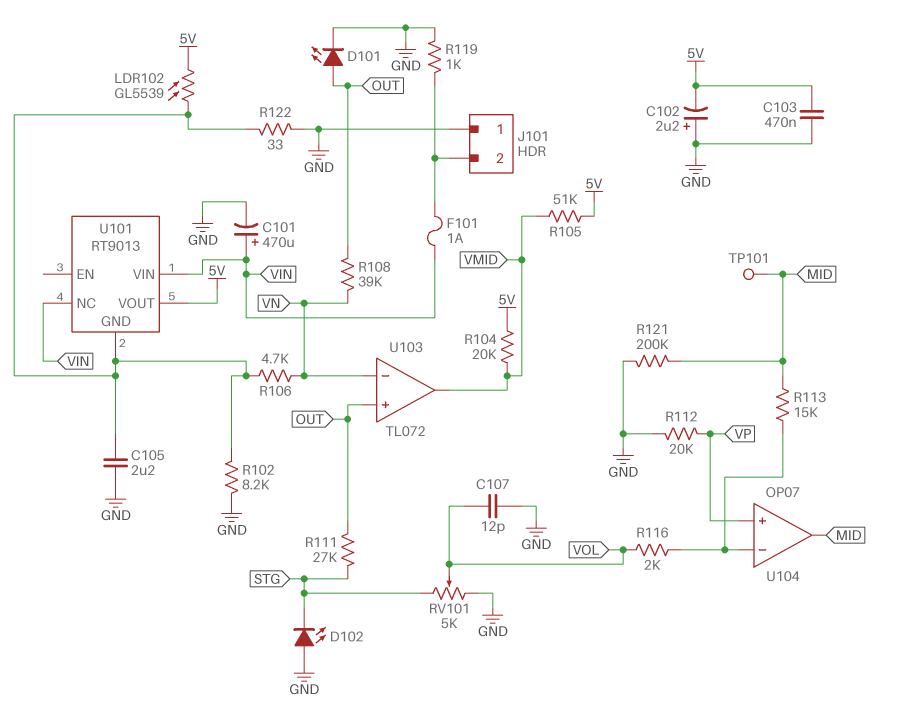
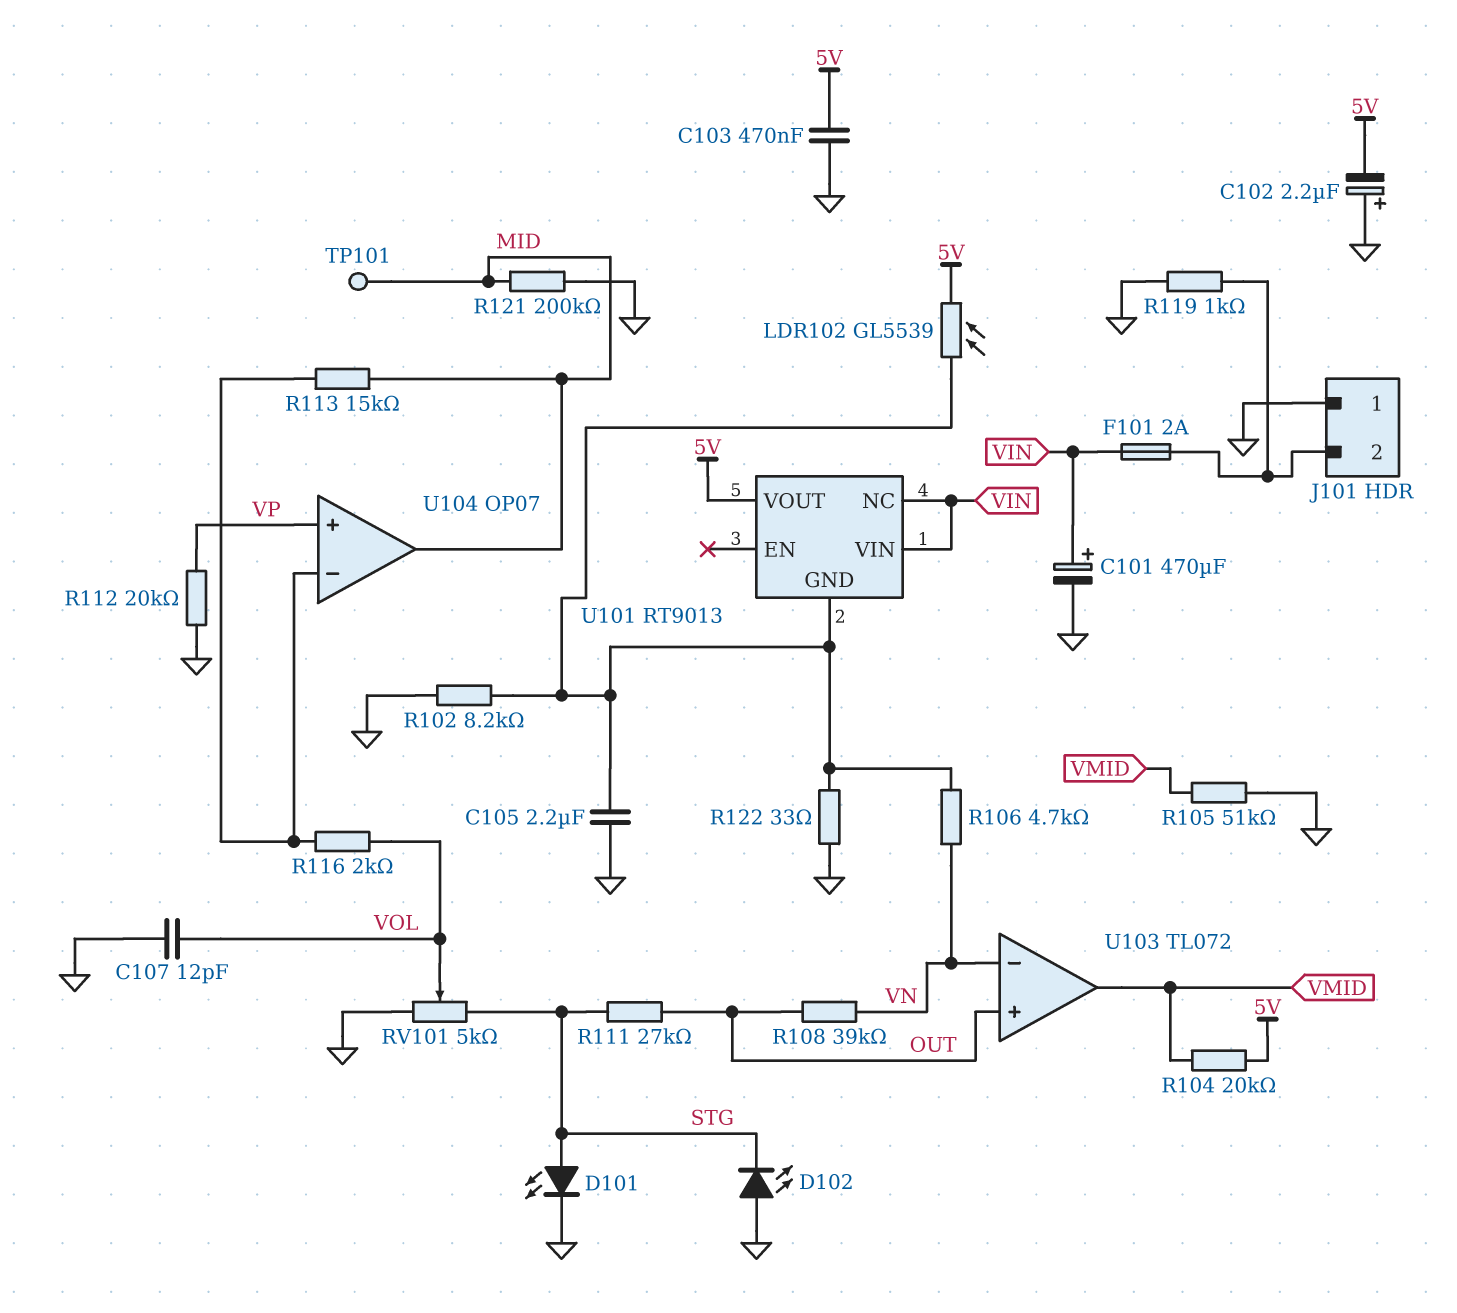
D101: LED (A OUT, K GND) -> LED (A STG, K GND)
F101: 1A (J101/2, VIN) -> 2A (J101/2, VIN)
R105: 51k (5V, VMID) -> 51k (GND, VMID)

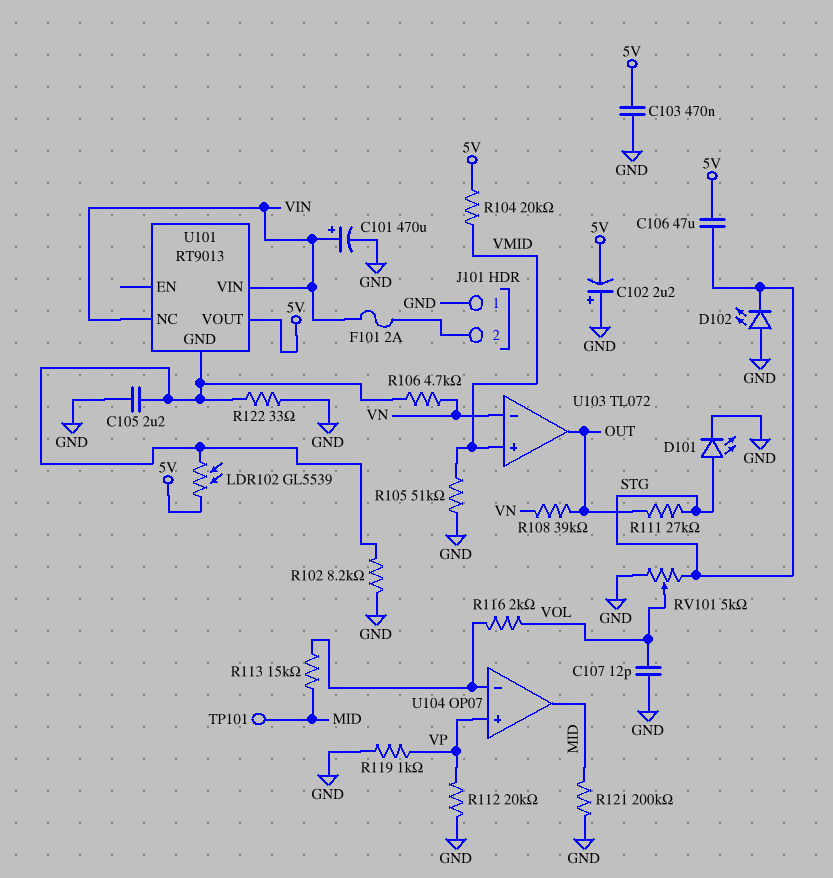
C106: none -> 47uF (5V, STG)
R119: 1k (GND, J101/2) -> 1k (GND, VP)
U103 pin in+: OUT -> VMID
U103 pin out: VMID -> OUT

